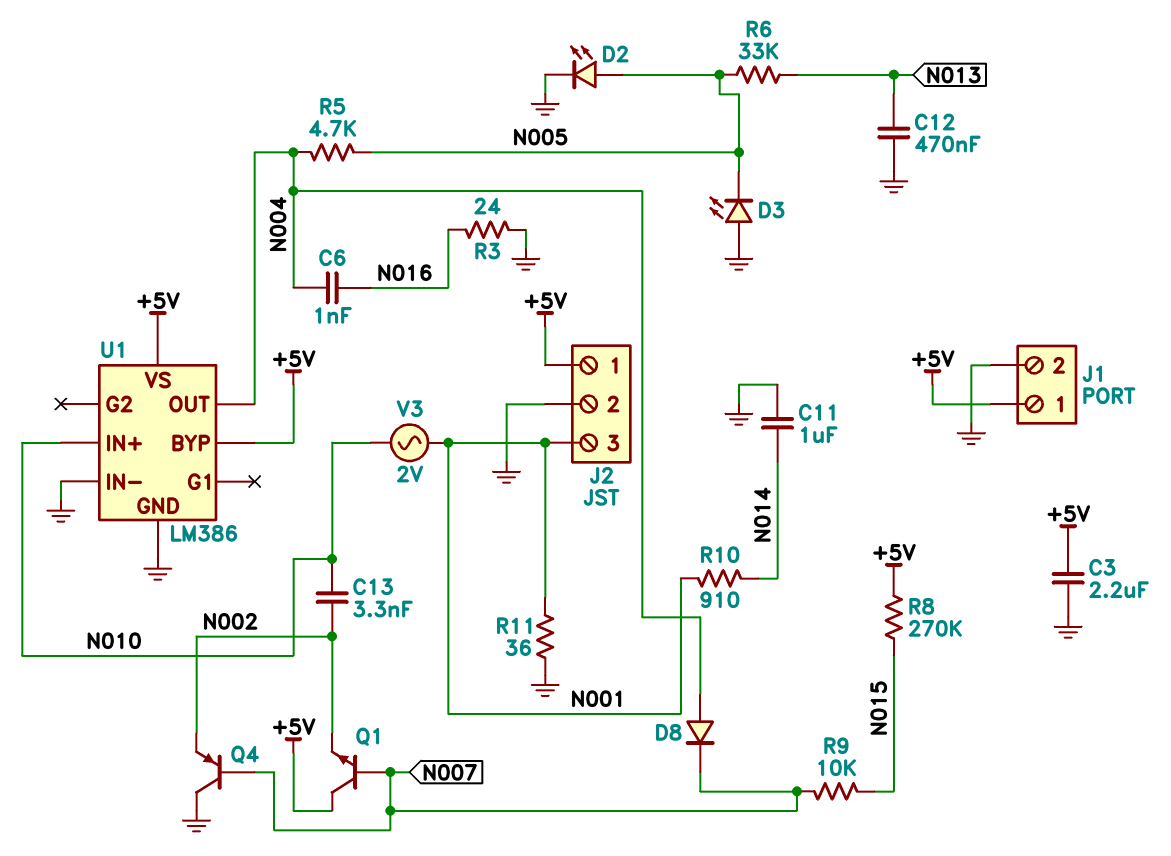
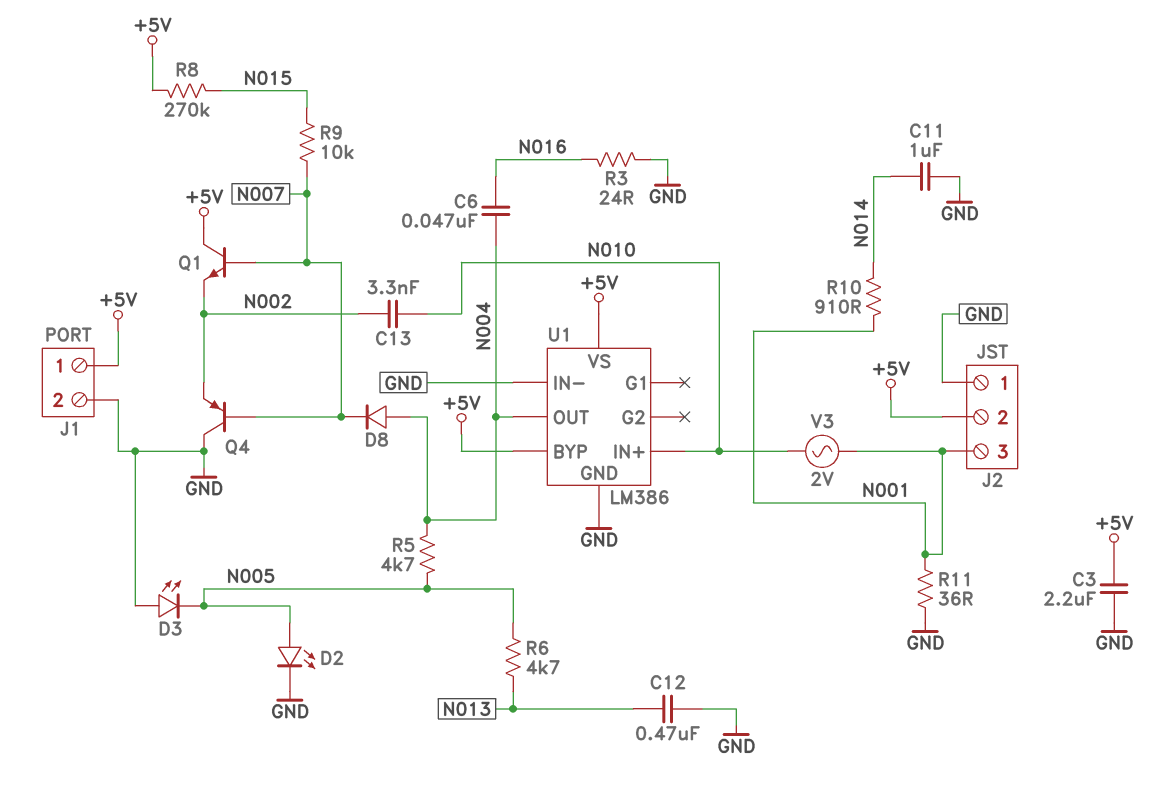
C6: 1nF (N004, N016) -> 47nF (N004, N016)
J2 pin 1: +5V -> GND
J2 pin 2: GND -> +5V
R6: 33k (N005, N013) -> 4.7k (N005, N013)

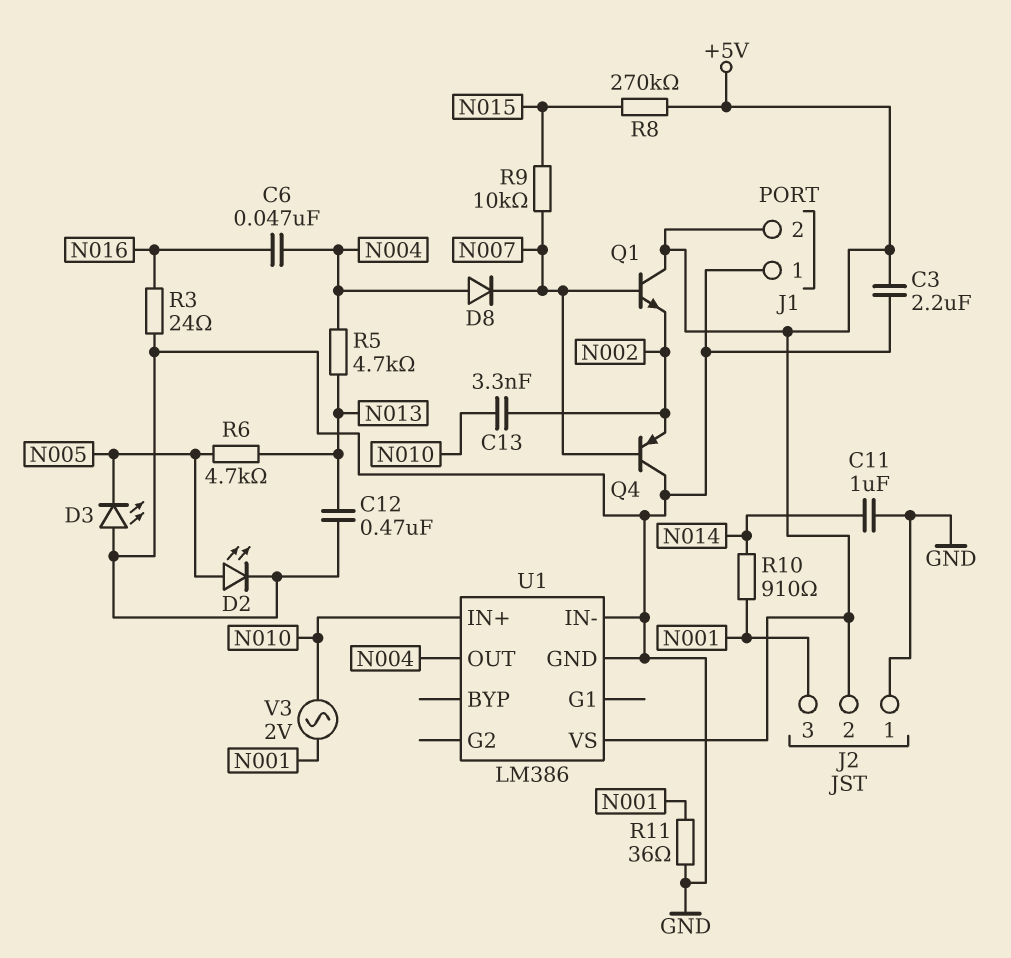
J1 pin 1: +5V -> GND
J1 pin 2: GND -> +5V
R5: 4.7k (N004, N005) -> 4.7k (N004, N013)
U1 pin BYP: +5V -> none

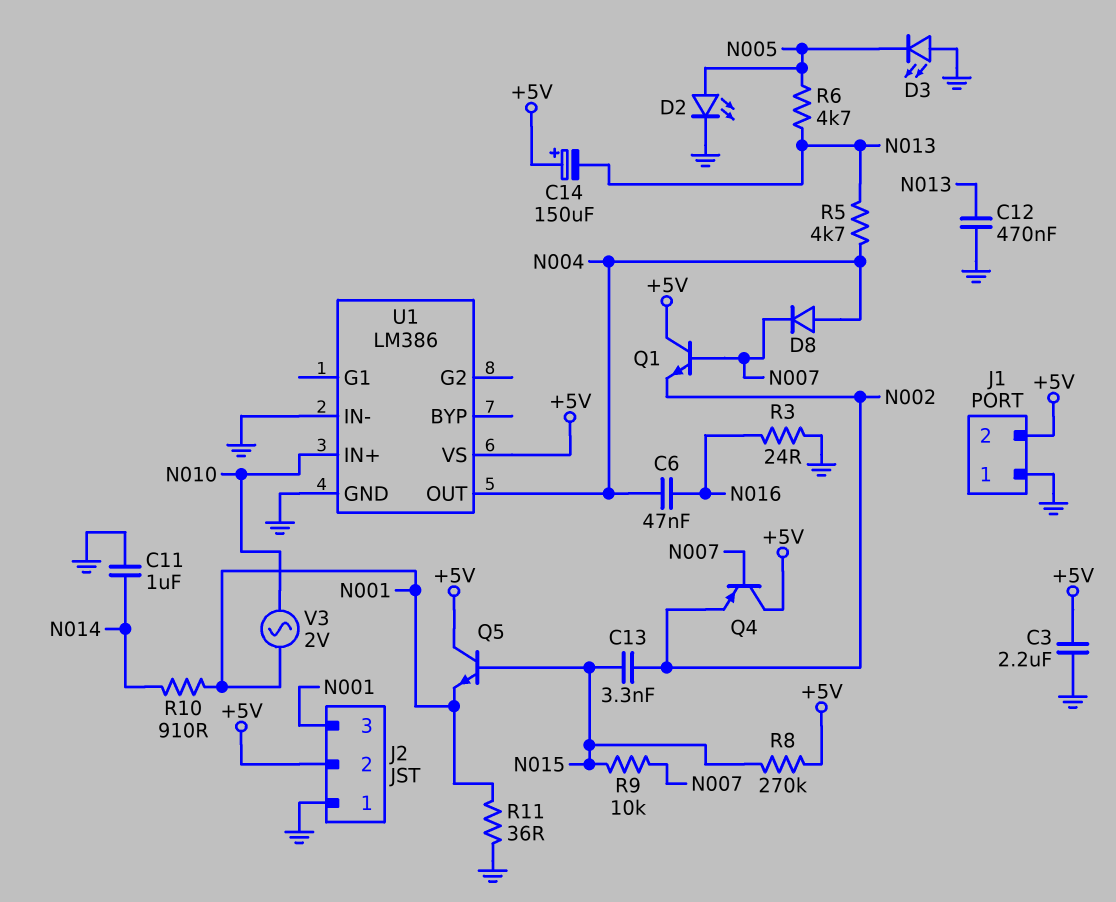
C13: 3.3nF (N002, N010) -> 3.3nF (N002, N015)
C14: none -> 150uF (plus +5V, minus N013)
Q4: PNP (B N007, C GND, E N002) -> PNP (B N007, C +5V, E N002)
Q5: none -> NPN (B N015, C +5V, E N001)

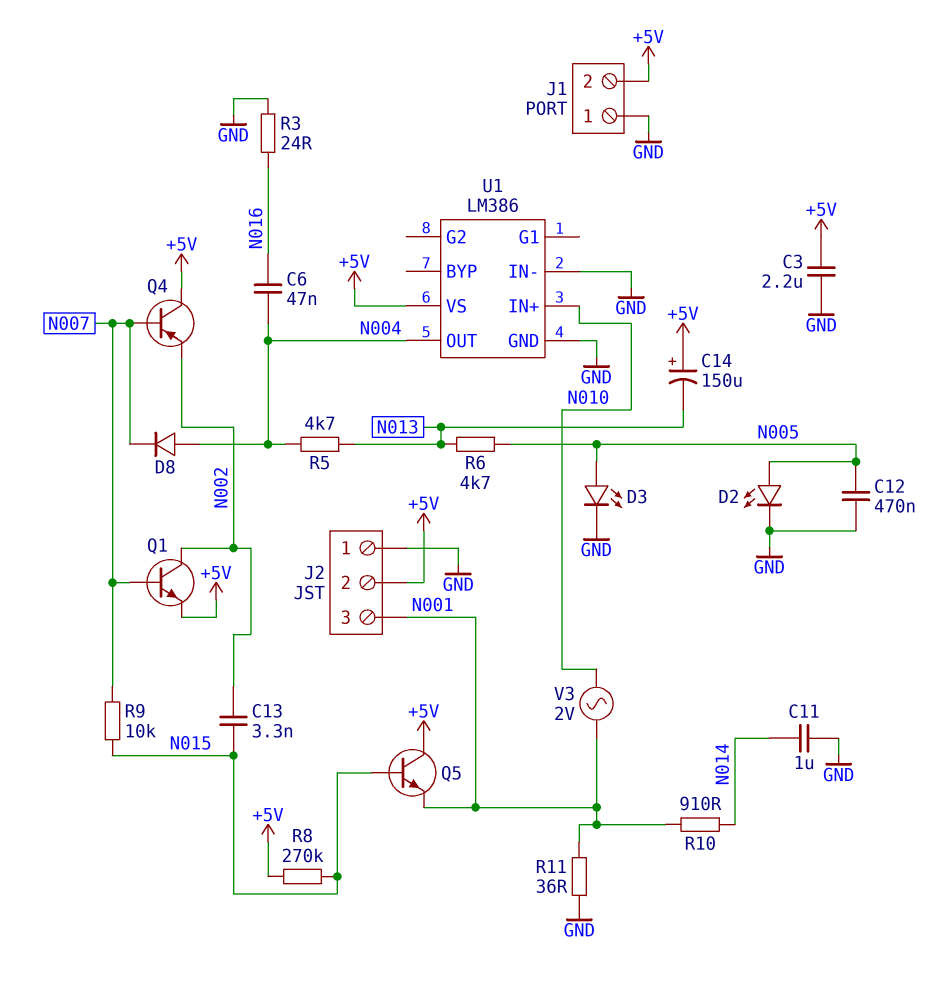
C12: 470nF (GND, N013) -> 470nF (GND, N005)
D3: LED (A GND, K N005) -> LED (A N005, K GND)
Q1: NPN (B N007, C +5V, E N002) -> NPN (B N007, C N002, E +5V)

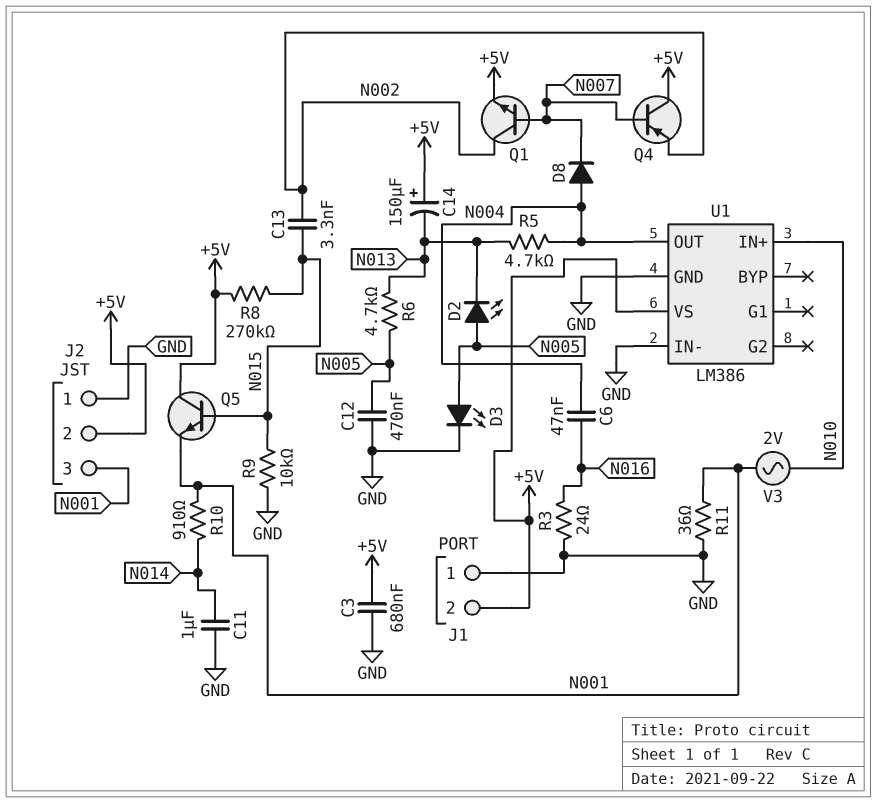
C3: 2.2uF (+5V, GND) -> 680nF (+5V, GND)
D2: LED (A N005, K GND) -> LED (A N005, K N013)
R9: 10k (N007, N015) -> 10k (GND, N015)

